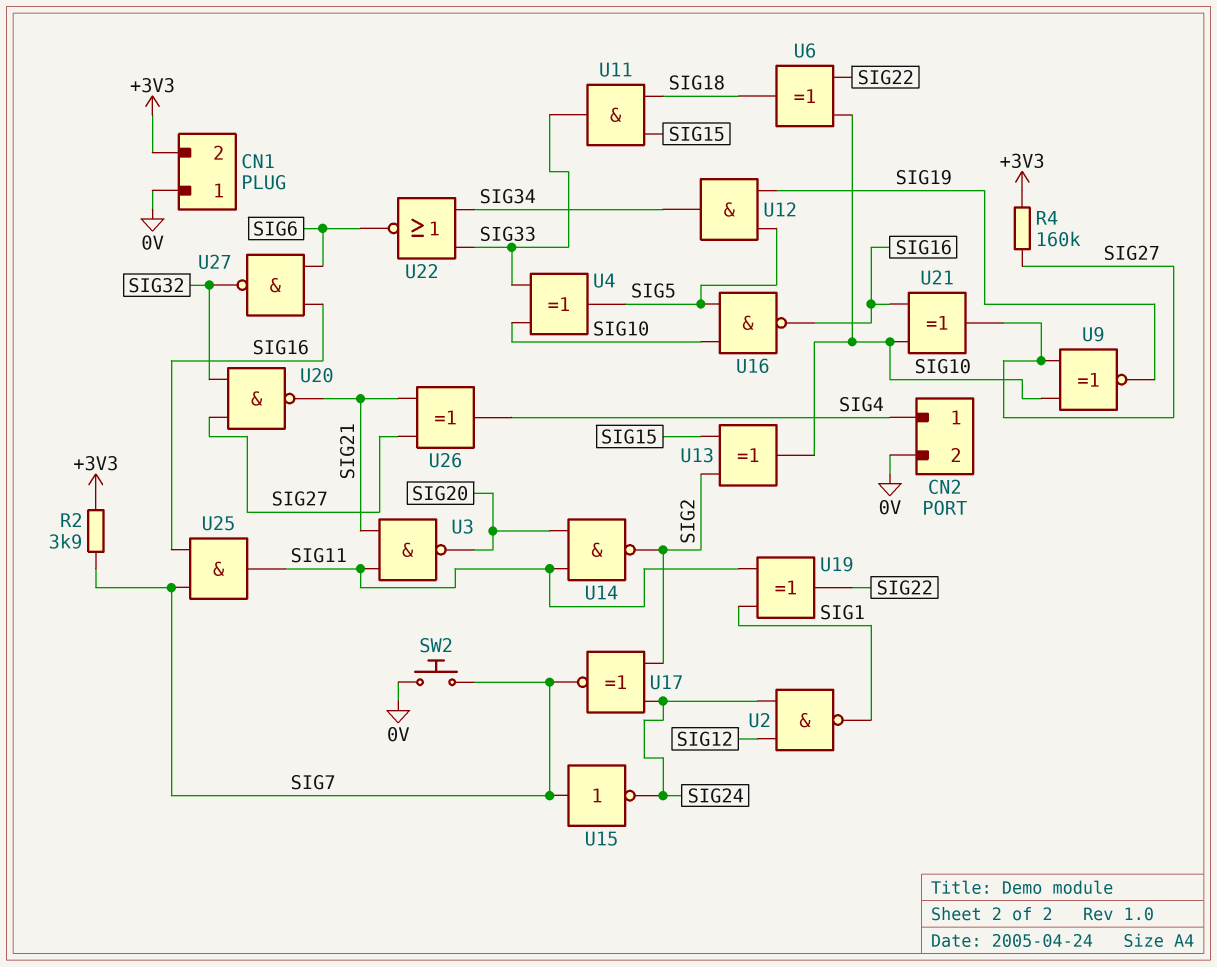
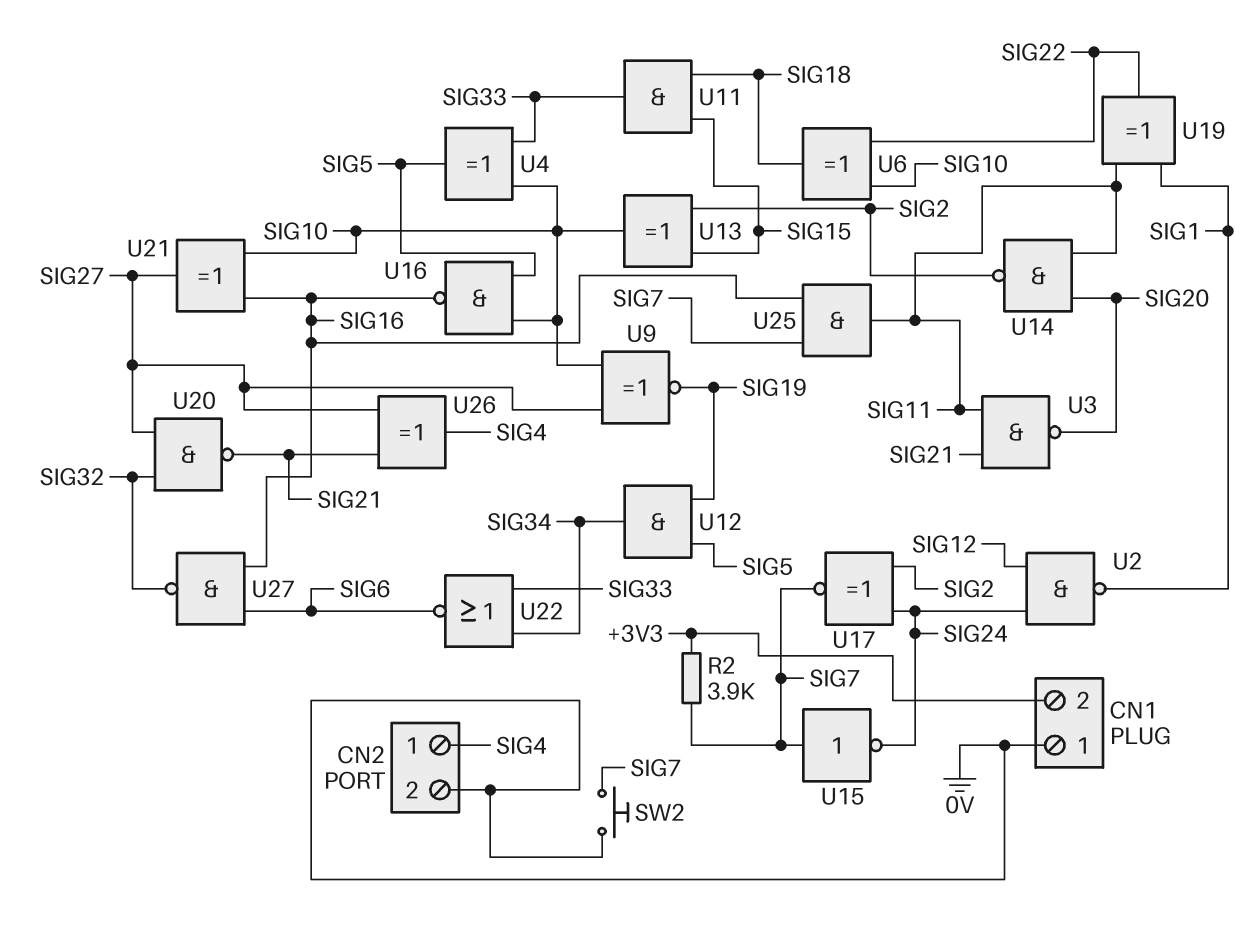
R4: 160k (+3V3, SIG27) -> none

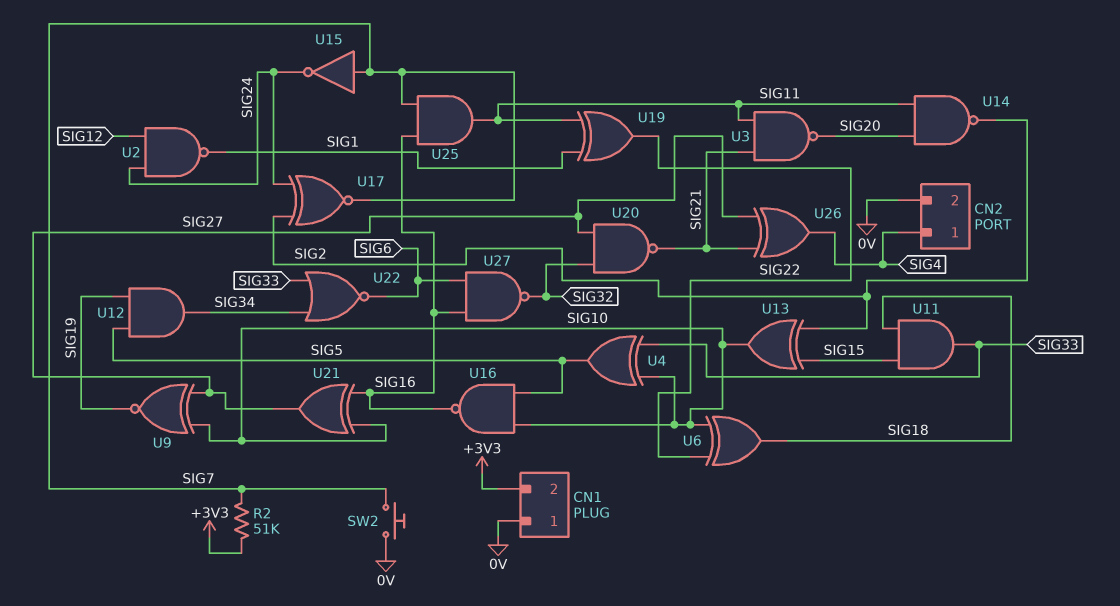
R2: 3.9k (+3V3, SIG7) -> 51k (+3V3, SIG7)

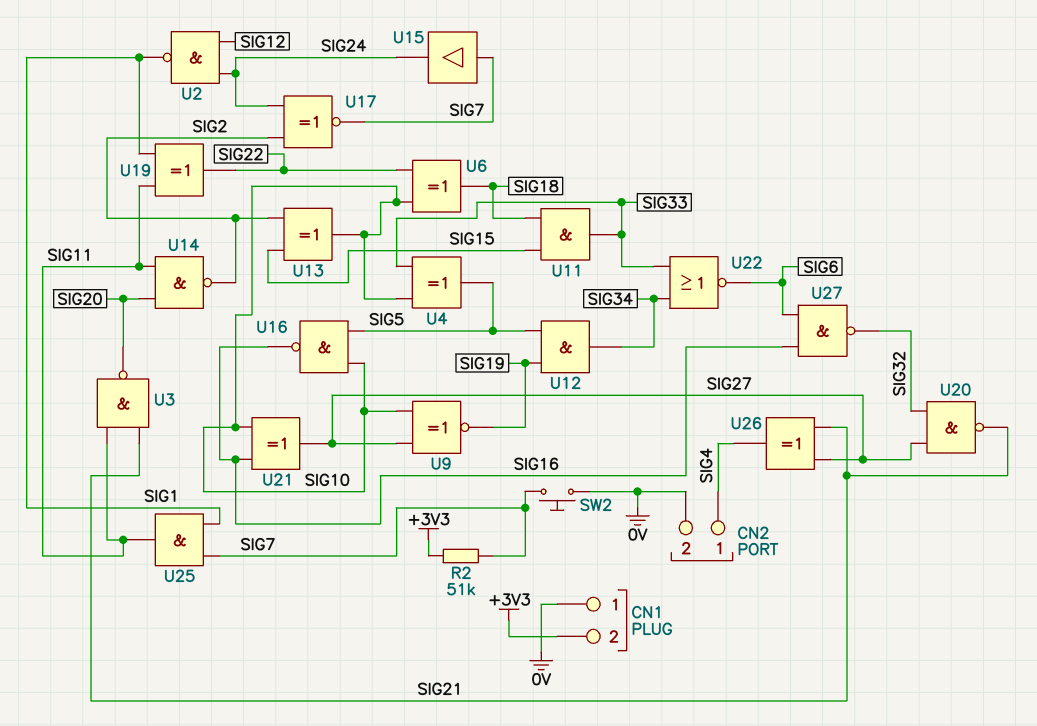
U15: NOT (in SIG7, out SIG24) -> buffer (in SIG7, out SIG24)
U25: AND (in SIG7, in SIG16, out SIG11) -> AND (in SIG1, in SIG7, out SIG11)

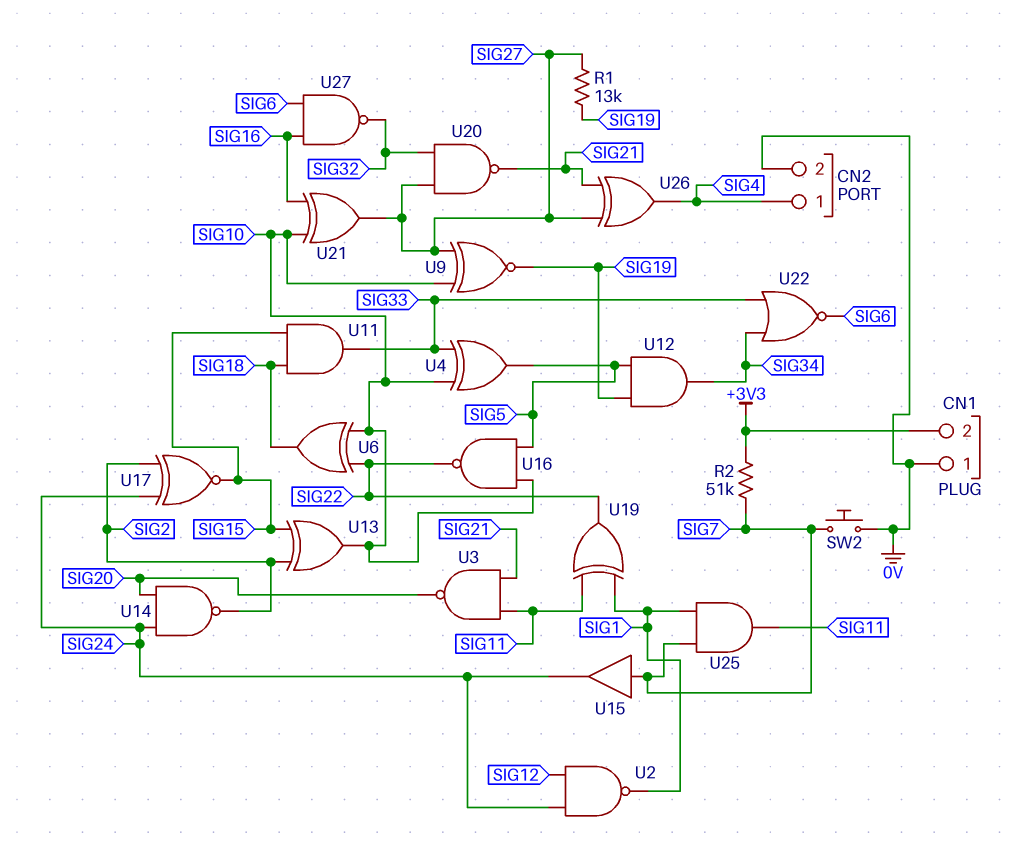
R1: none -> 13k (SIG19, SIG27)
U14: NAND (in SIG11, in SIG20, out SIG2) -> NAND (in SIG20, in SIG24, out SIG2)
U16: NAND (in SIG5, in SIG10, out SIG16) -> NAND (in SIG5, in SIG10, out SIG22)
U17: XNOR (in SIG2, in SIG24, out SIG7) -> XNOR (in SIG2, in SIG24, out SIG15)

